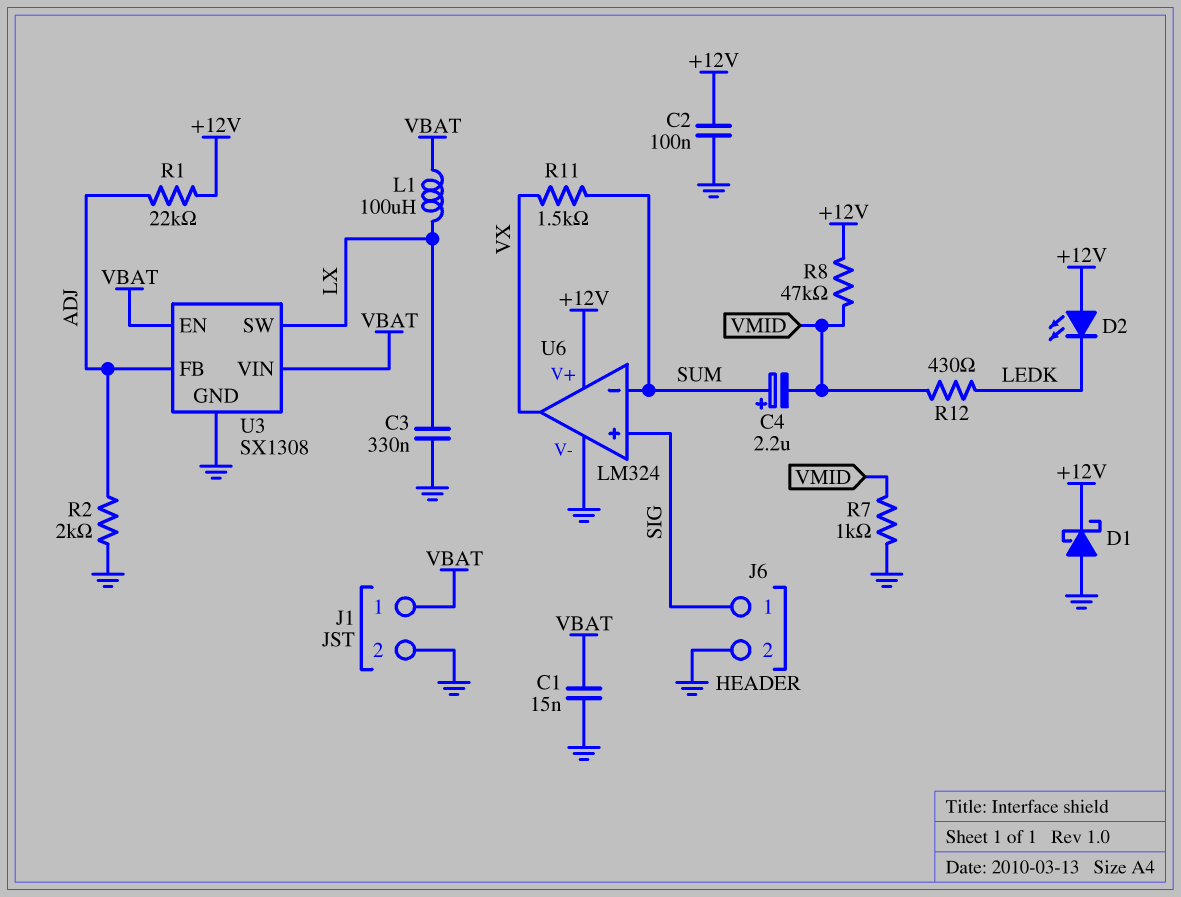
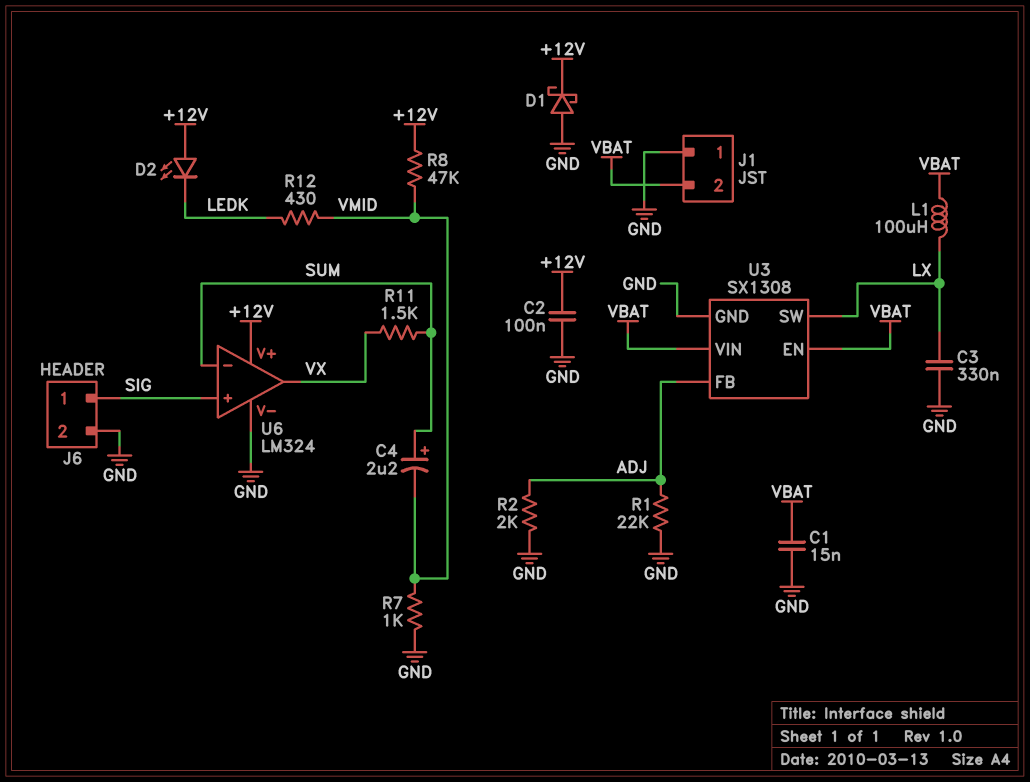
J1 pin 1: VBAT -> GND
J1 pin 2: GND -> VBAT
R1: 22k (+12V, ADJ) -> 22k (ADJ, GND)

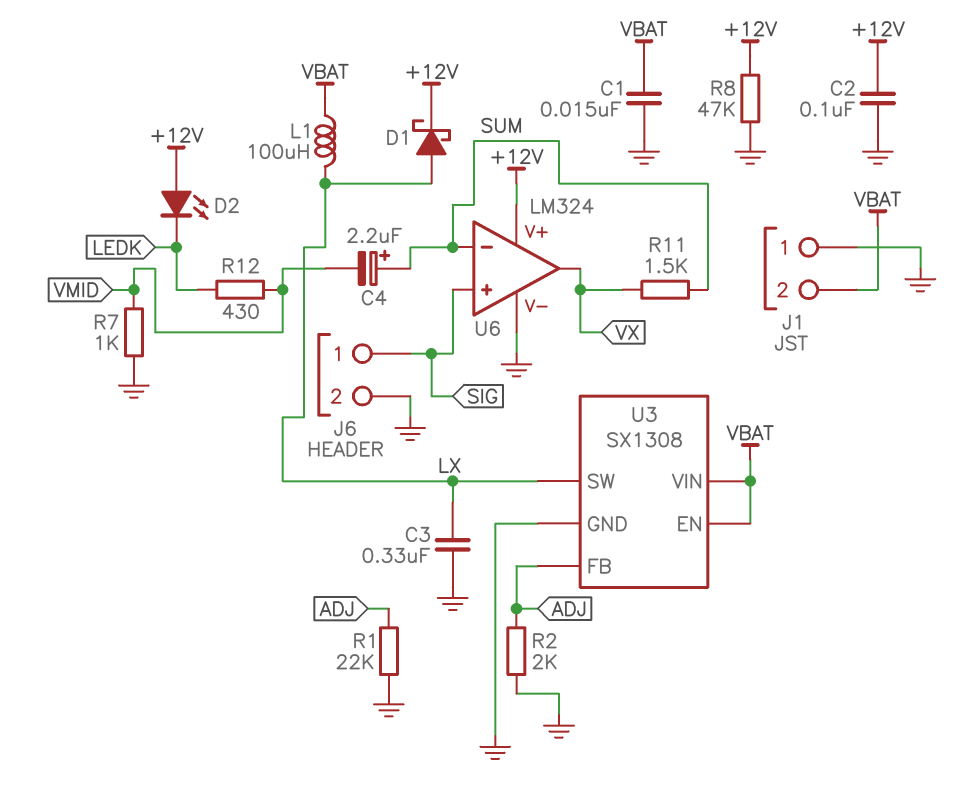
D1: schottky (A GND, K +12V) -> schottky (A LX, K +12V)
R8: 47k (+12V, VMID) -> 47k (+12V, GND)

